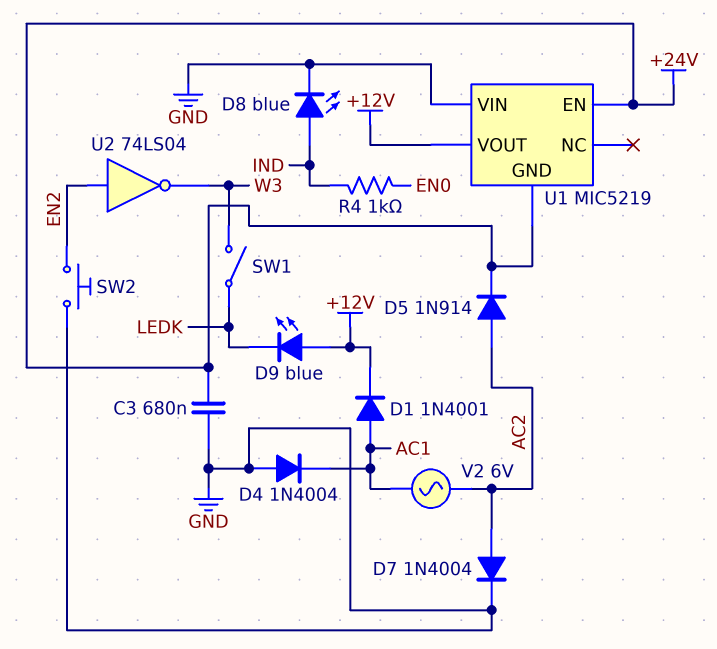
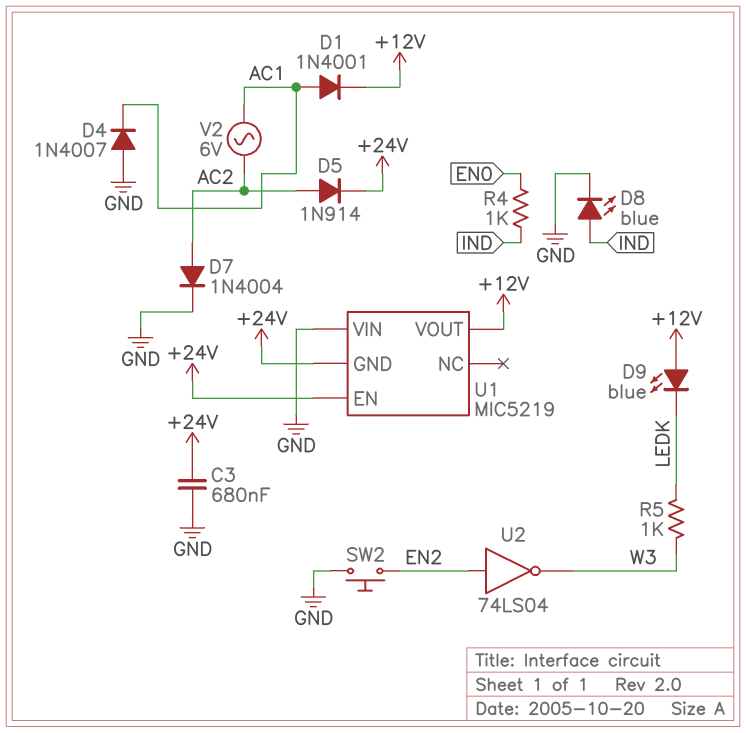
D4: diode 1N4004 (A GND, K AC1) -> diode 1N4007 (A GND, K AC1)
R5: none -> 1k (LEDK, W3)
SW1: switch (LEDK, W3) -> none

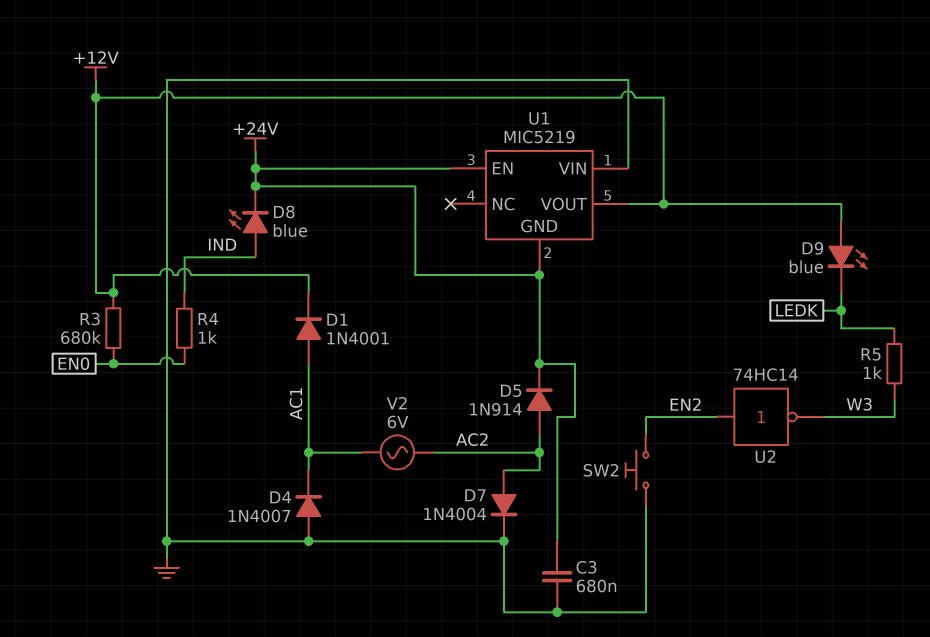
D8: LED blue (A IND, K GND) -> LED blue (A IND, K +24V)
R3: none -> 680k (+12V, EN0)
U2: NOT 74LS04 (in EN2, out W3) -> NOT 74HC14 (in EN2, out W3)

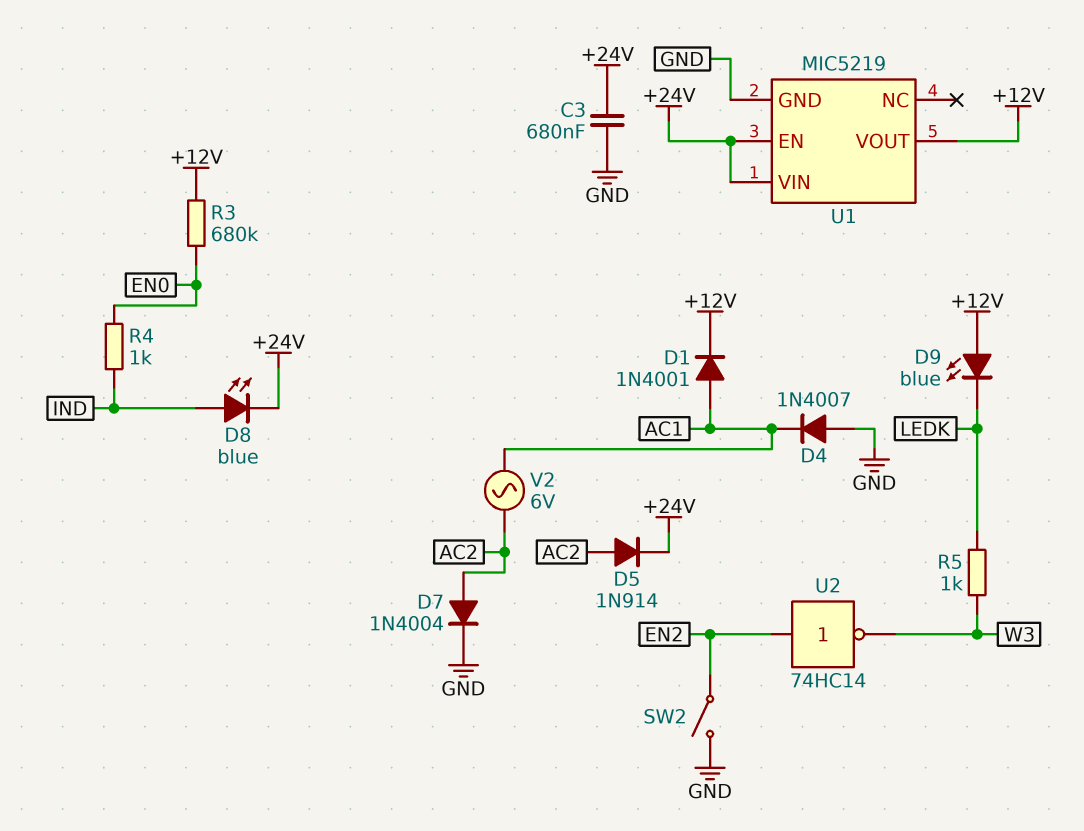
SW2: button (EN2, GND) -> switch (EN2, GND)
U1 pin GND: +24V -> GND
U1 pin VIN: GND -> +24V

